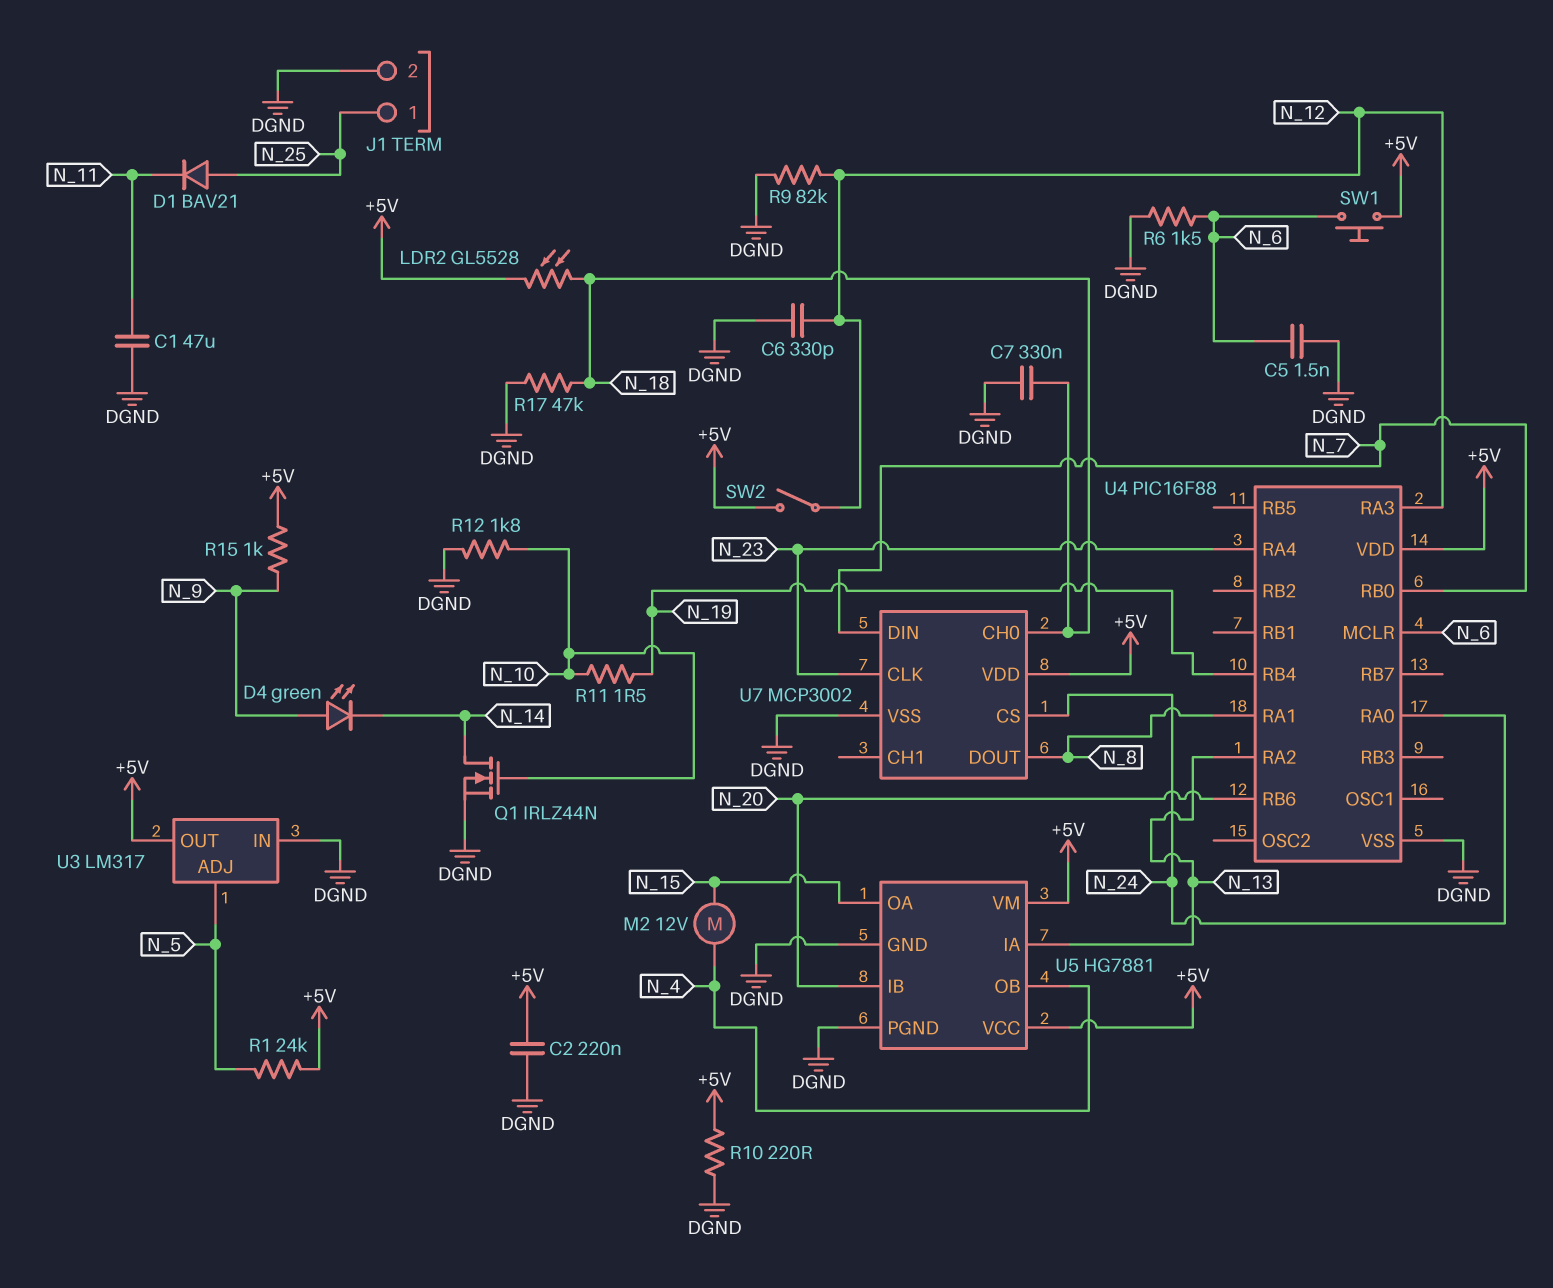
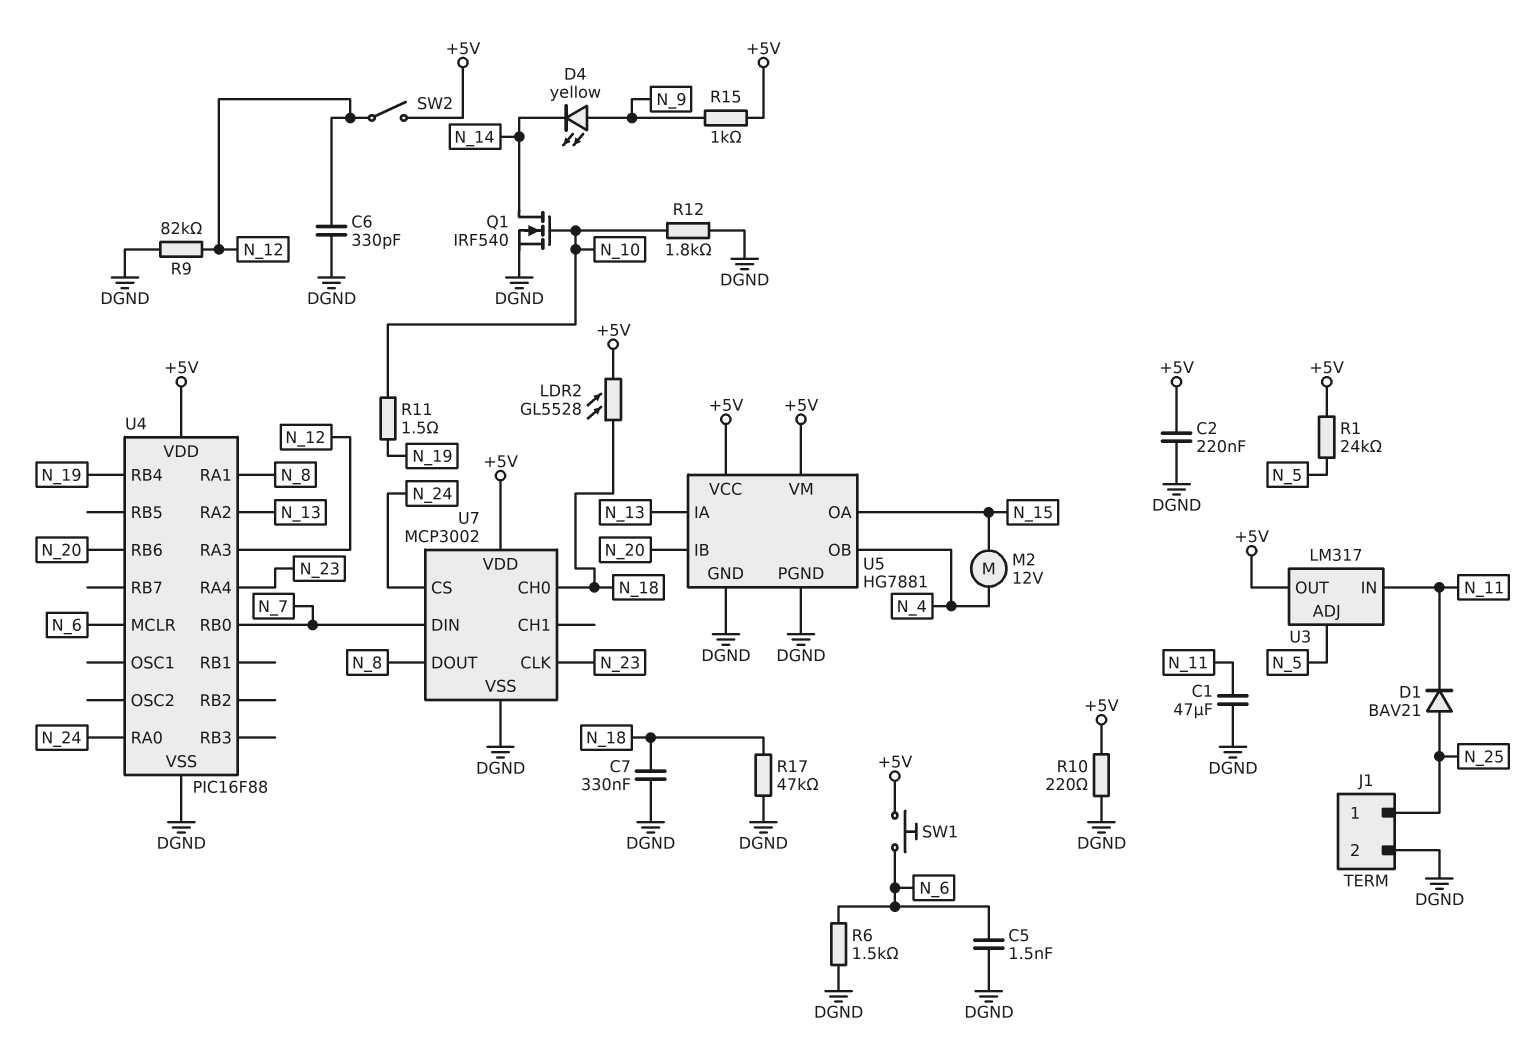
D4: LED green (A N_9, K N_14) -> LED yellow (A N_9, K N_14)
Q1: NMOS IRLZ44N (G N_10, D N_14, S DGND) -> NMOS IRF540 (G N_10, D N_14, S DGND)
U3 pin IN: DGND -> N_11

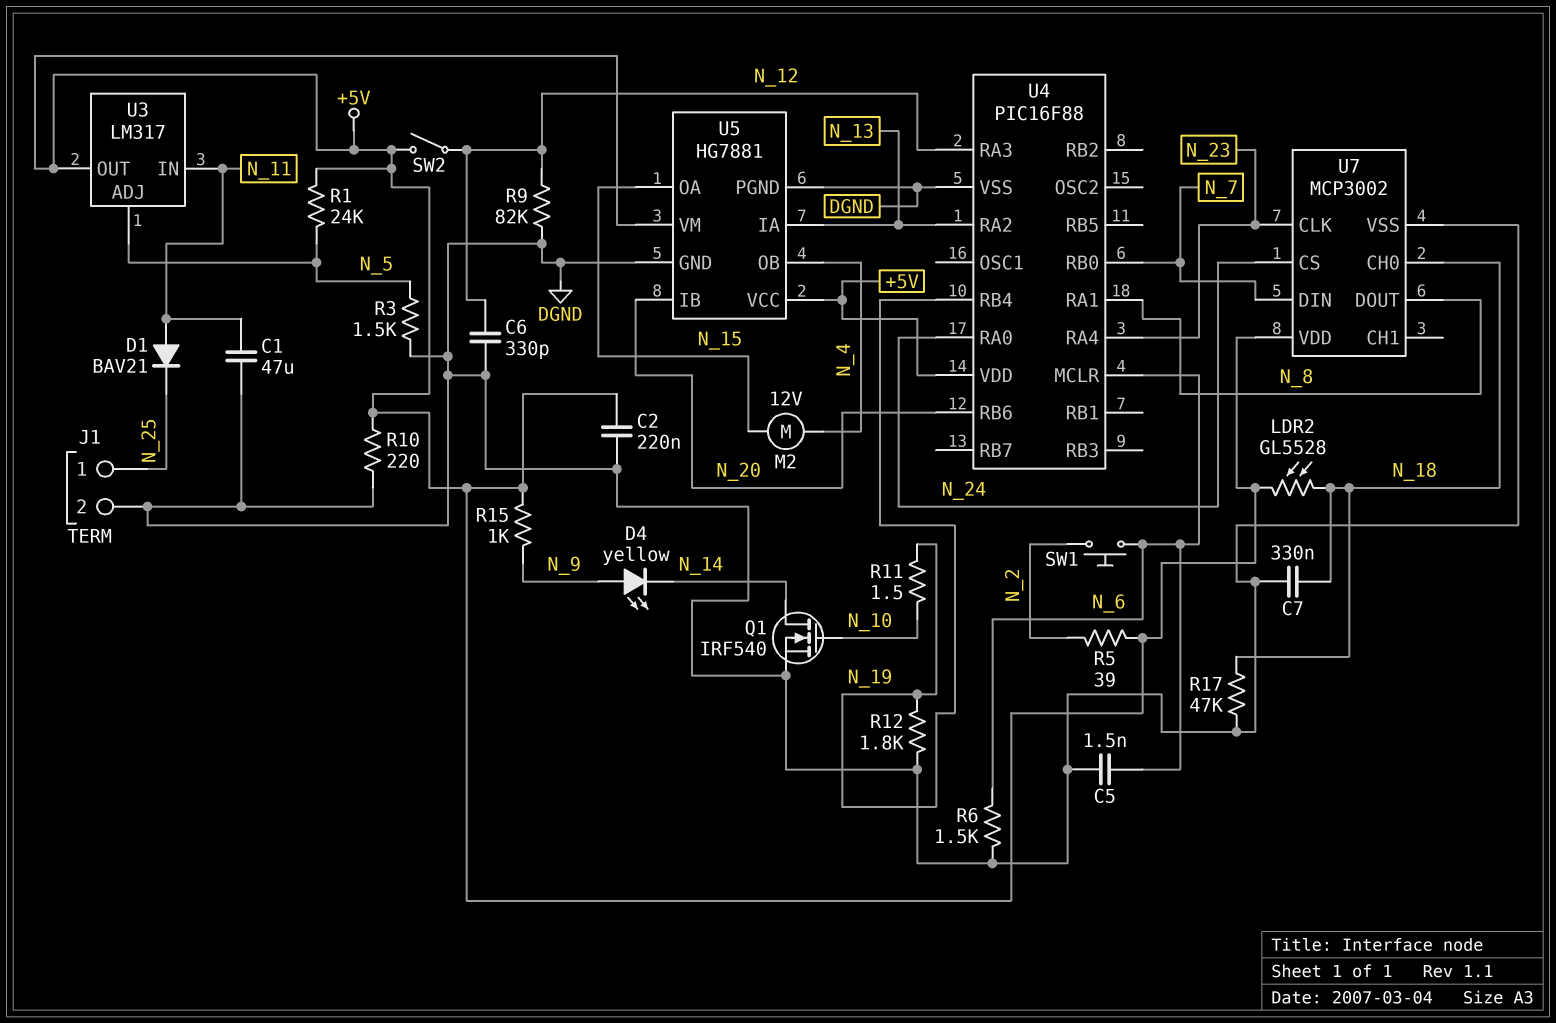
D1: diode BAV21 (A N_25, K N_11) -> diode BAV21 (A N_11, K N_25)
R3: none -> 1.5k (DGND, N_5)
R5: none -> 39 (+5V, N_2)
R12: 1.8k (DGND, N_10) -> 1.8k (DGND, N_19)
SW1: button (+5V, N_6) -> button (N_2, N_6)

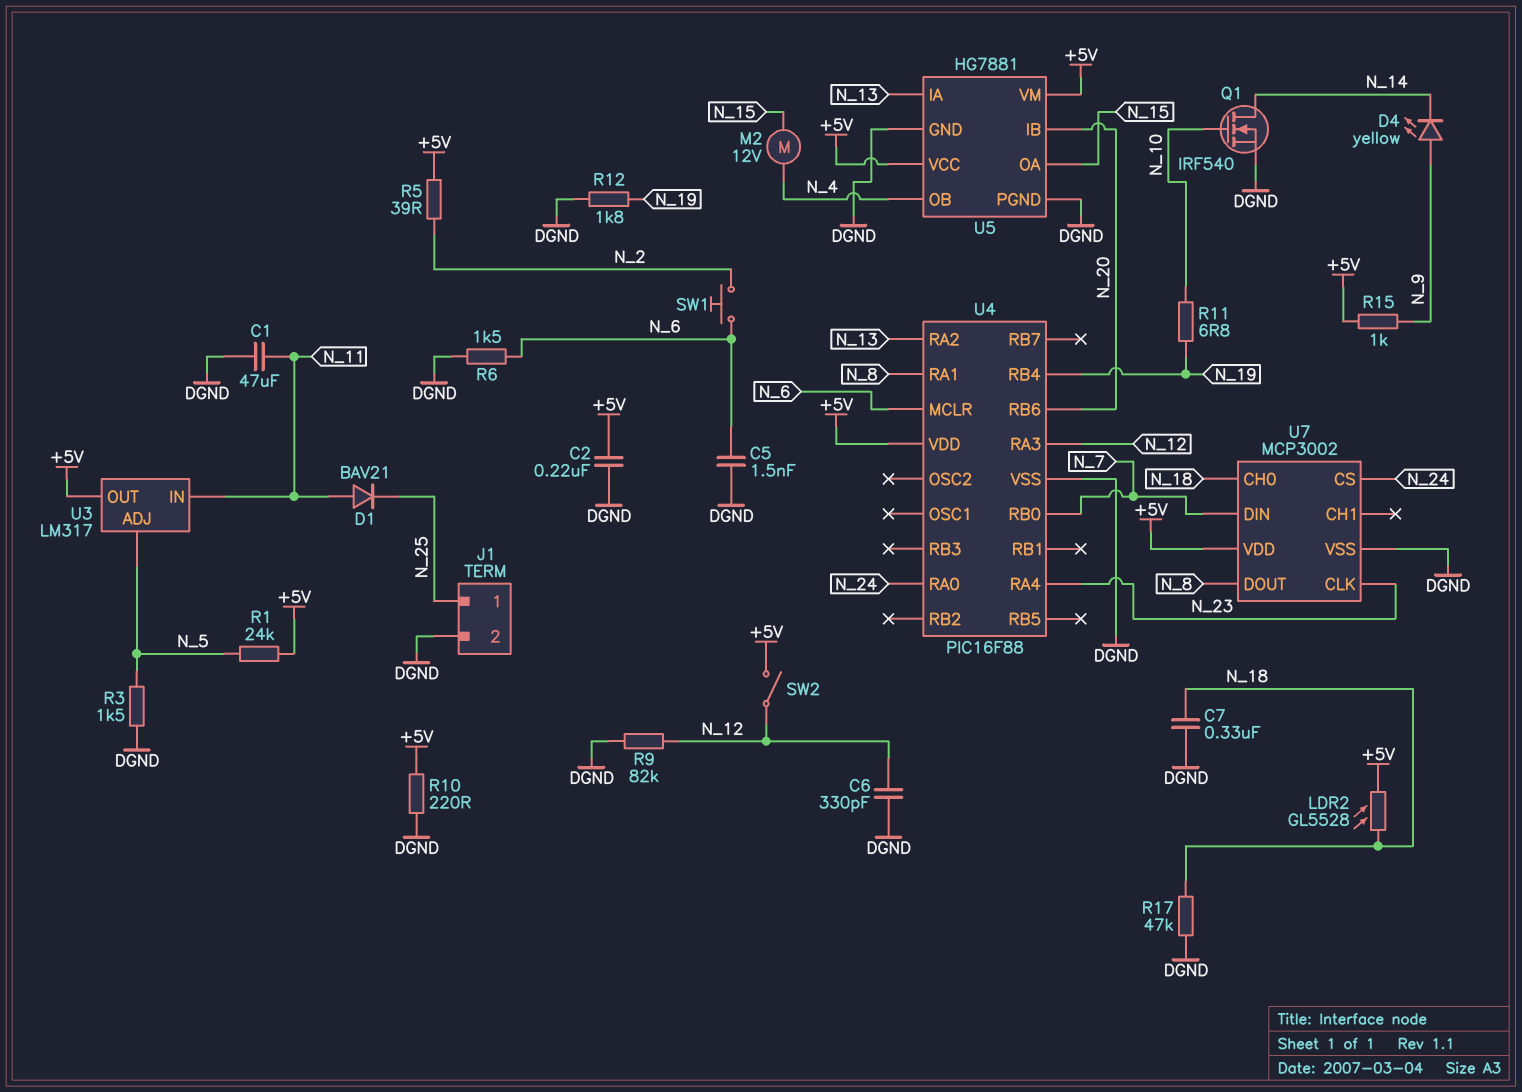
R11: 1.5 (N_10, N_19) -> 6.8 (N_10, N_19)

